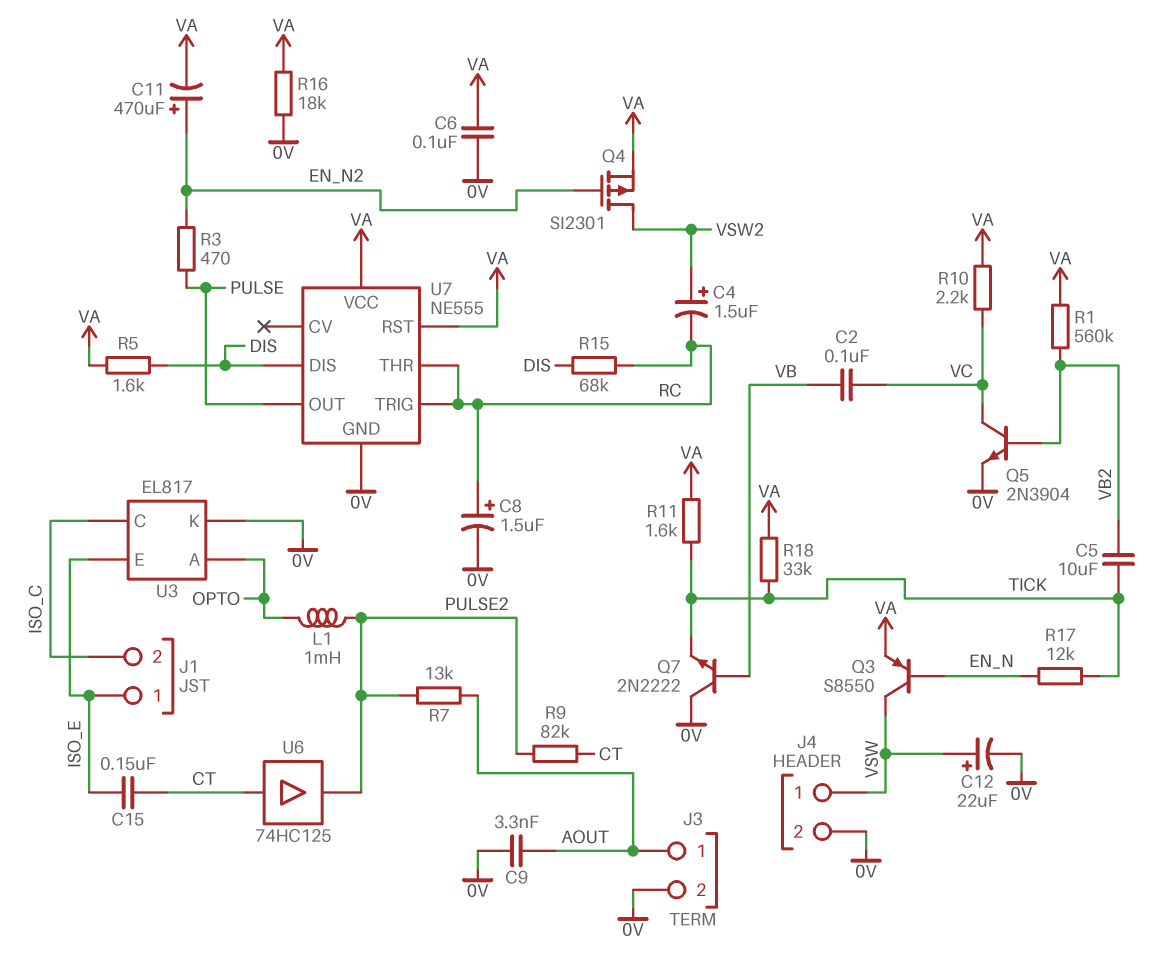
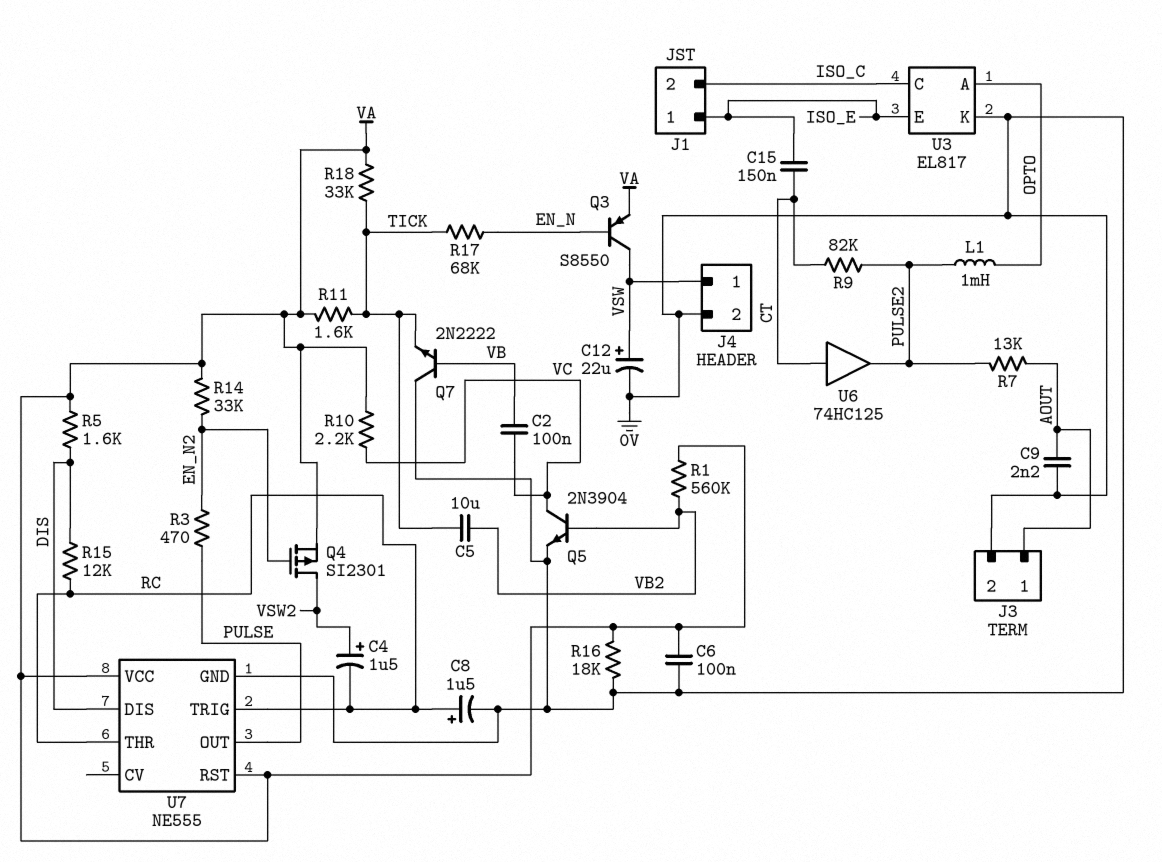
C9: 3.3nF (0V, AOUT) -> 2.2nF (0V, AOUT)
C11: 470uF (plus EN_N2, minus VA) -> none
R14: none -> 33k (EN_N2, VA)
R15: 68k (DIS, RC) -> 12k (DIS, RC)
R17: 12k (EN_N, TICK) -> 68k (EN_N, TICK)

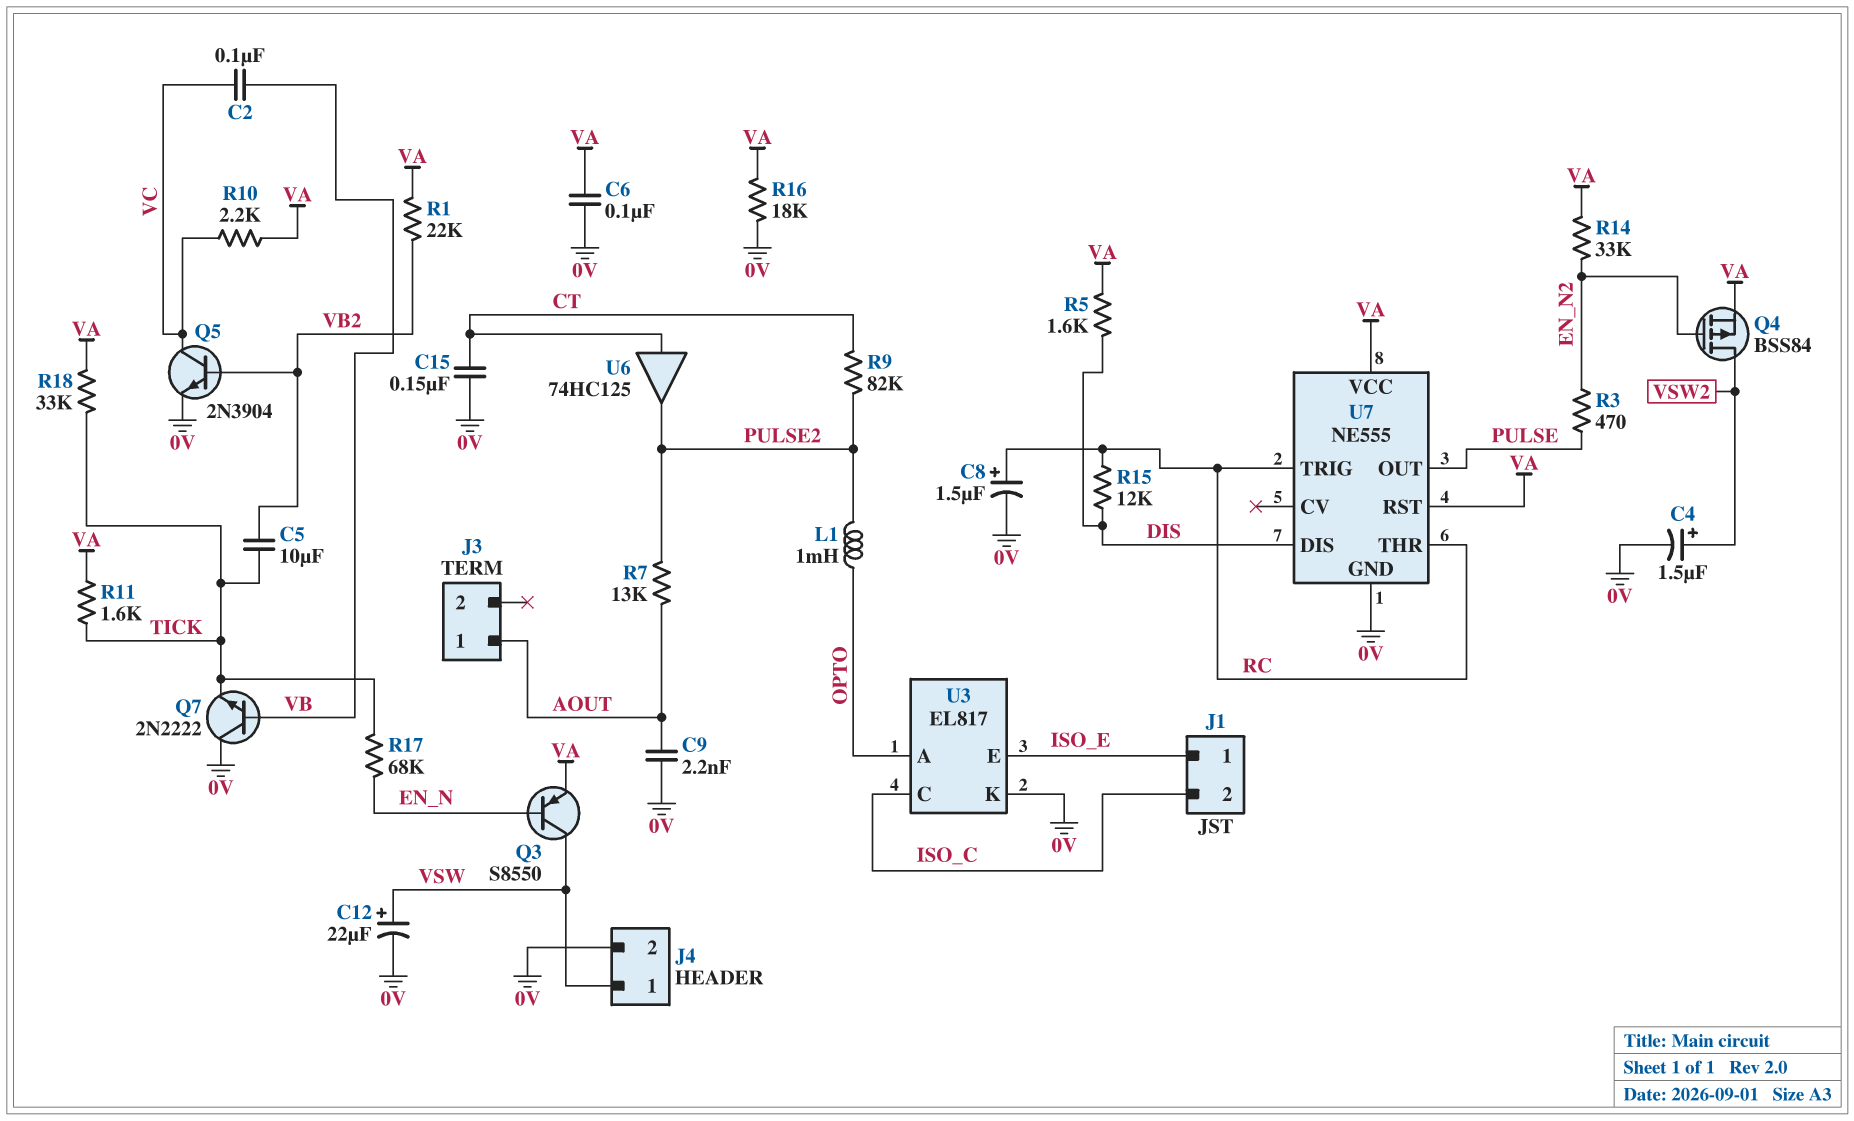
C4: 1.5uF (plus VSW2, minus RC) -> 1.5uF (plus VSW2, minus 0V)
C15: 150nF (CT, ISO_E) -> 150nF (0V, CT)
J3 pin 2: 0V -> none
Q4: PMOS SI2301 (G EN_N2, D VSW2, S VA) -> PMOS BSS84 (G EN_N2, D VSW2, S VA)
R1: 560k (VA, VB2) -> 22k (VA, VB2)

